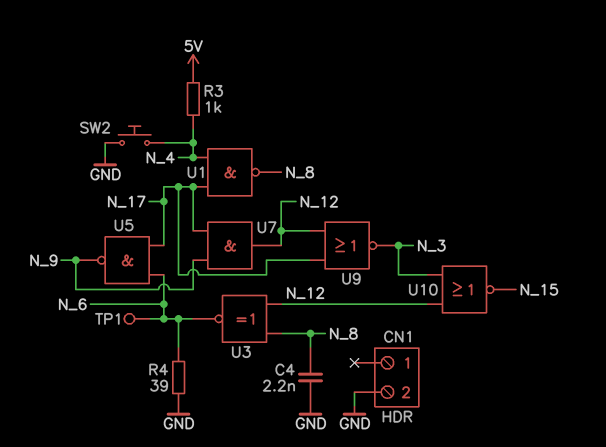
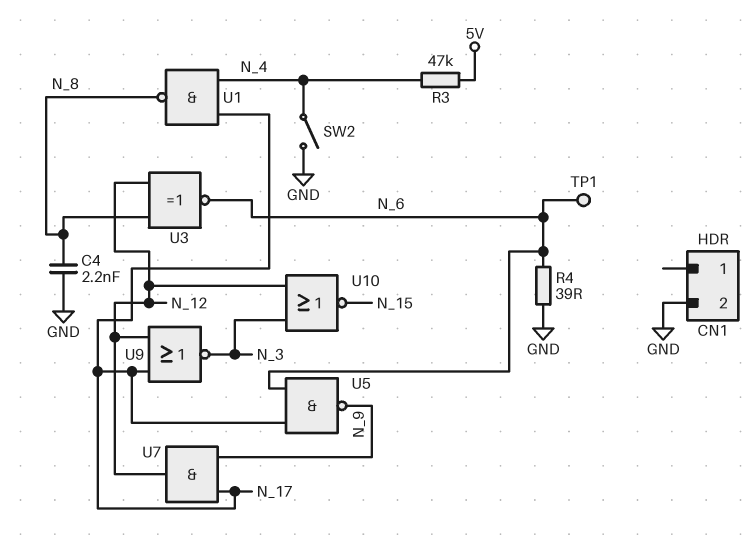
R3: 1k (5V, N_4) -> 47k (5V, N_4)
SW2: button (GND, N_4) -> switch (GND, N_4)

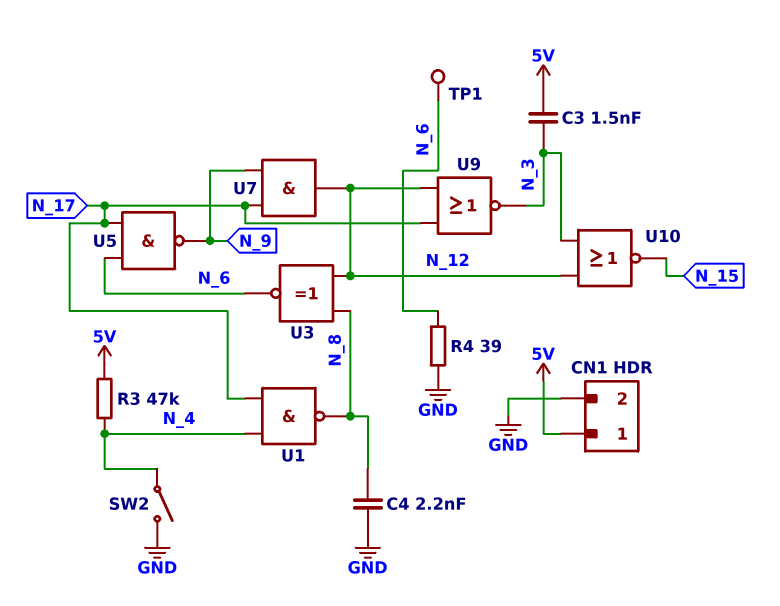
C3: none -> 1.5nF (5V, N_3)
CN1 pin 1: none -> 5V

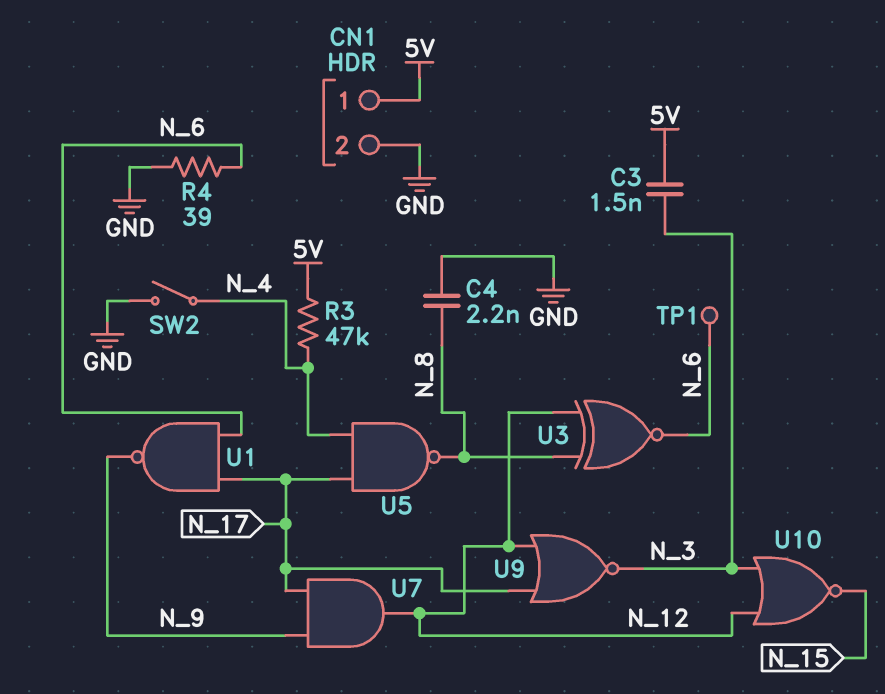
U1: NAND (in N_4, in N_17, out N_8) -> NAND (in N_6, in N_17, out N_9)
U5: NAND (in N_6, in N_17, out N_9) -> NAND (in N_4, in N_17, out N_8)

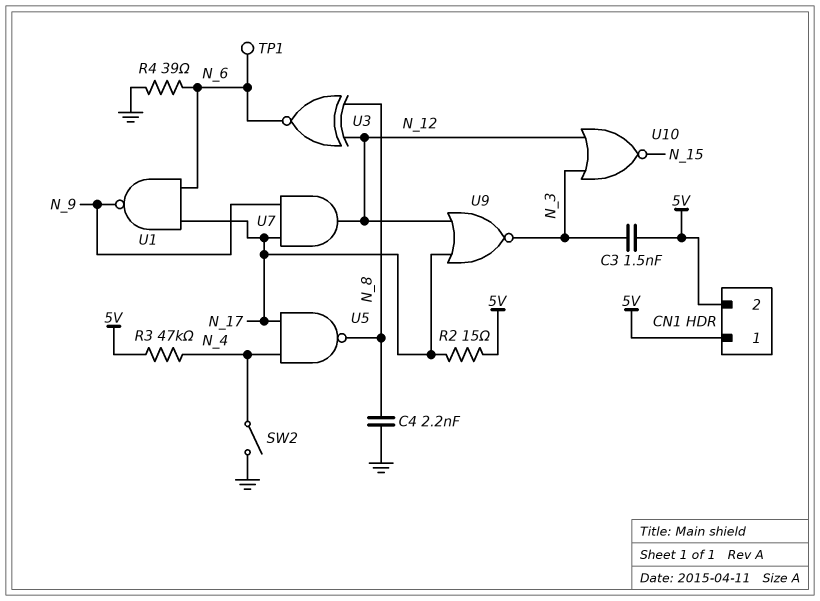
CN1 pin 2: GND -> 5V
R2: none -> 15 (5V, N_17)

